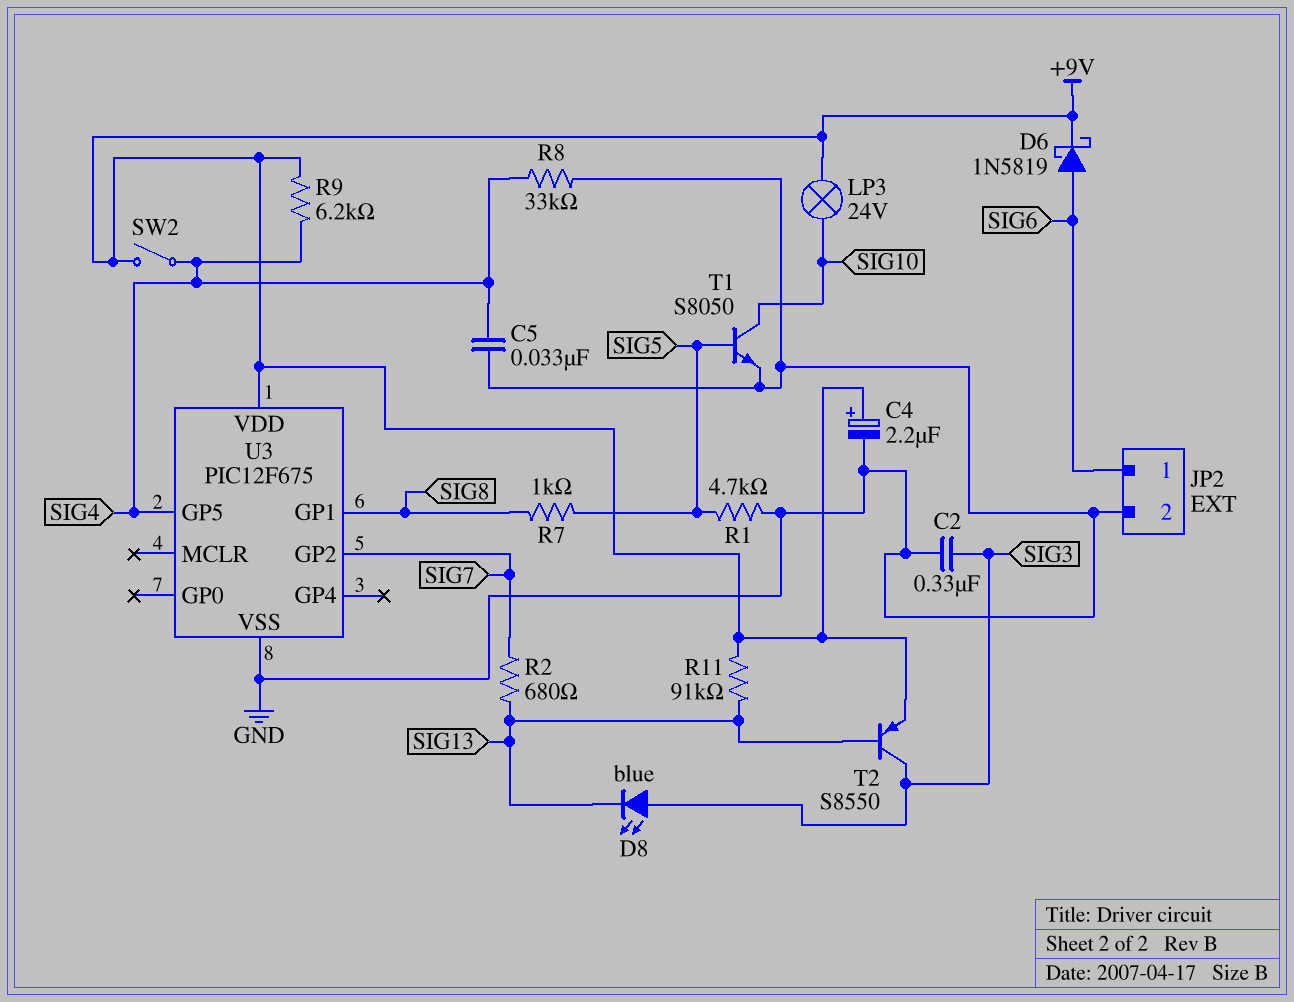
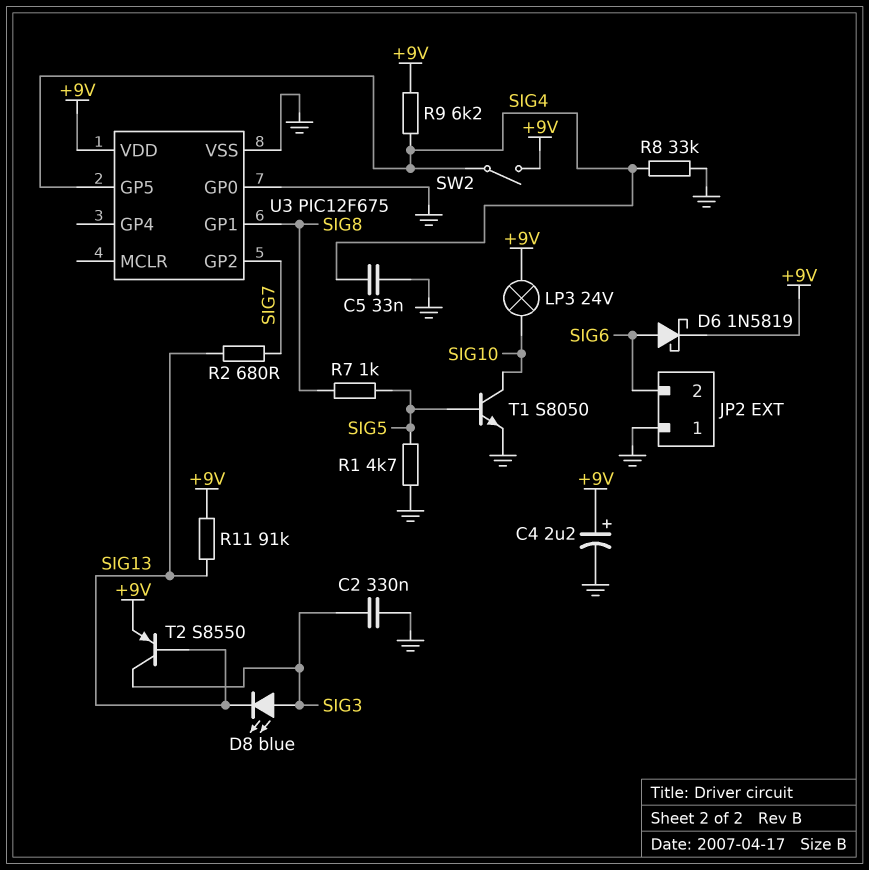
JP2 pin 1: SIG6 -> GND
JP2 pin 2: GND -> SIG6
U3 pin GP0: none -> GND

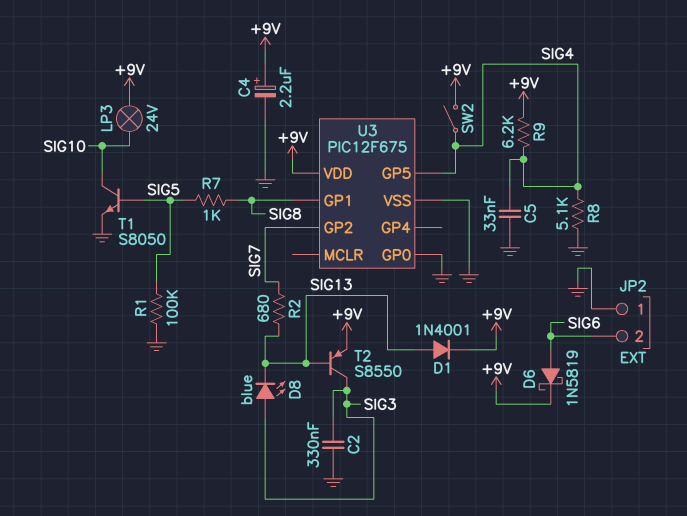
D1: none -> diode 1N4001 (A SIG13, K +9V)
R1: 4.7k (GND, SIG5) -> 100k (GND, SIG5)
R8: 33k (GND, SIG4) -> 5.1k (GND, SIG4)
R11: 91k (+9V, SIG13) -> none

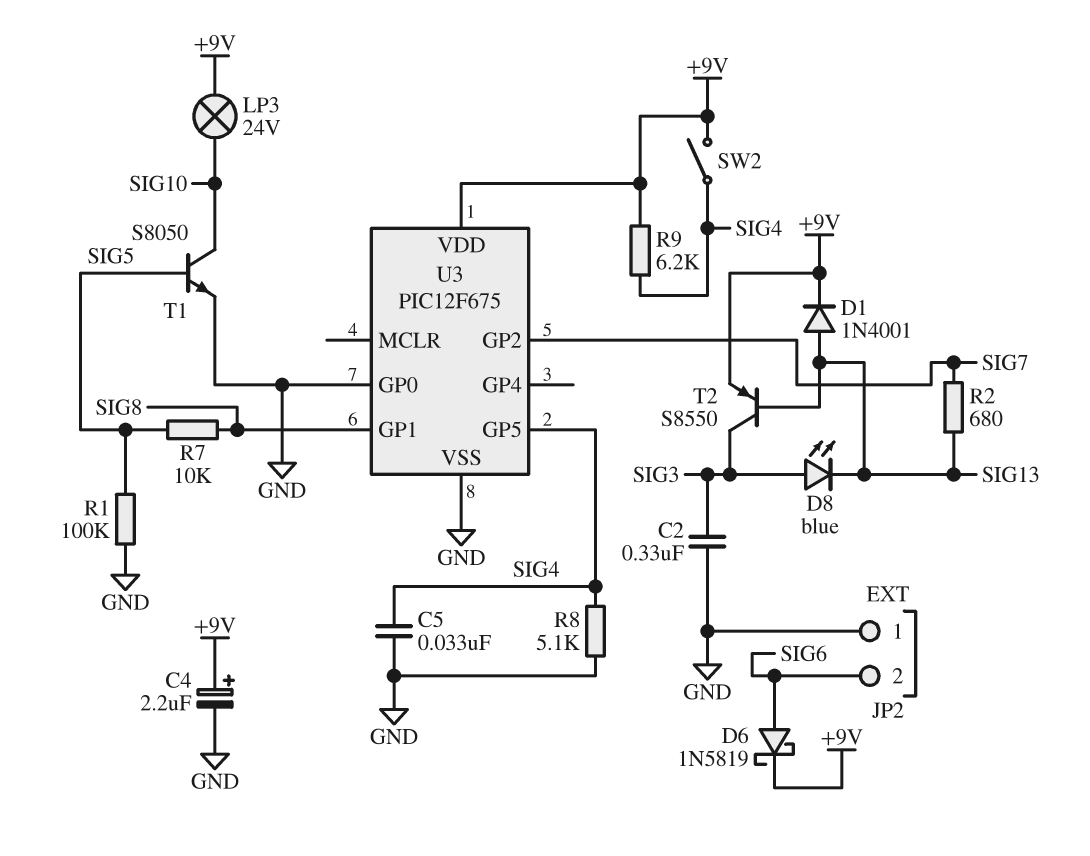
R7: 1k (SIG5, SIG8) -> 10k (SIG5, SIG8)

